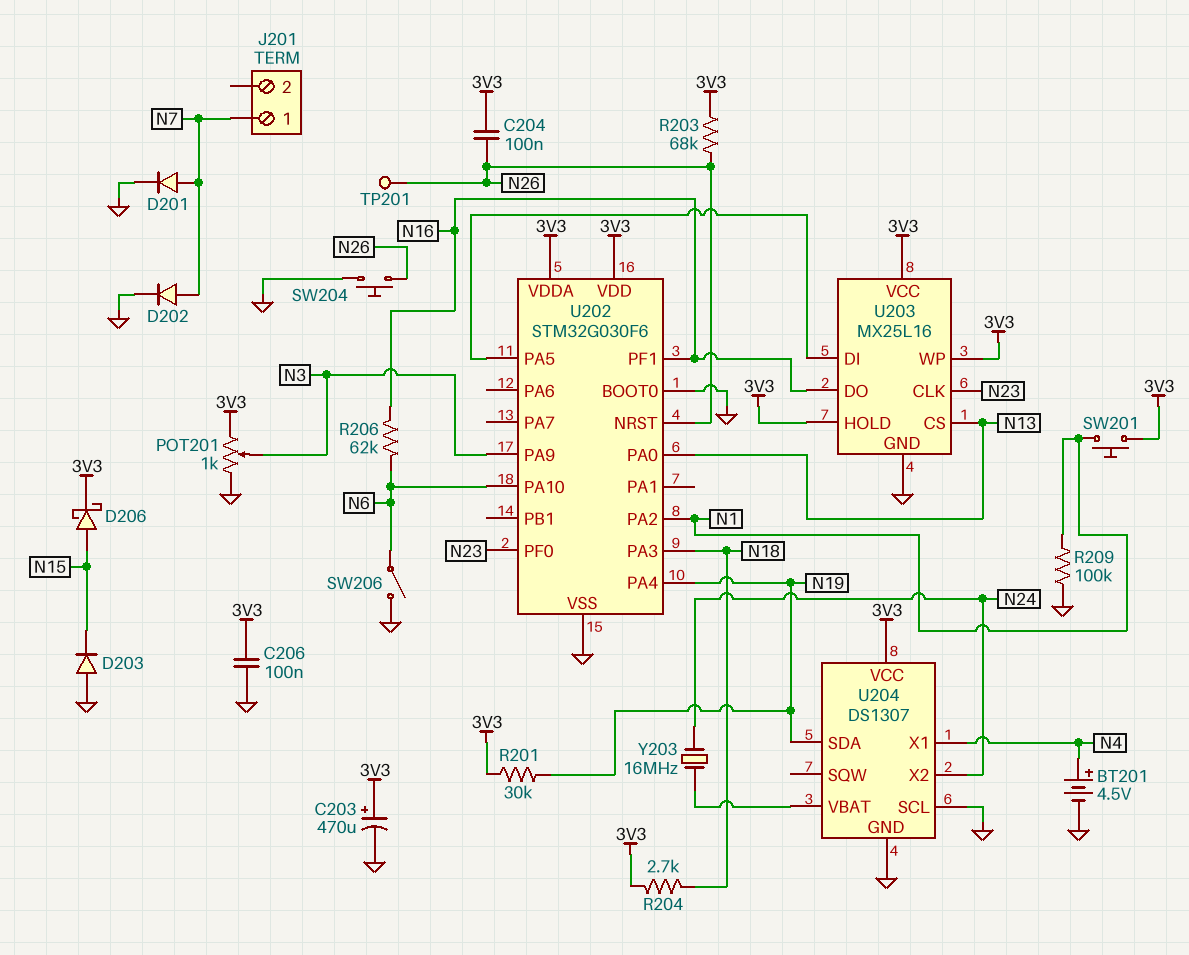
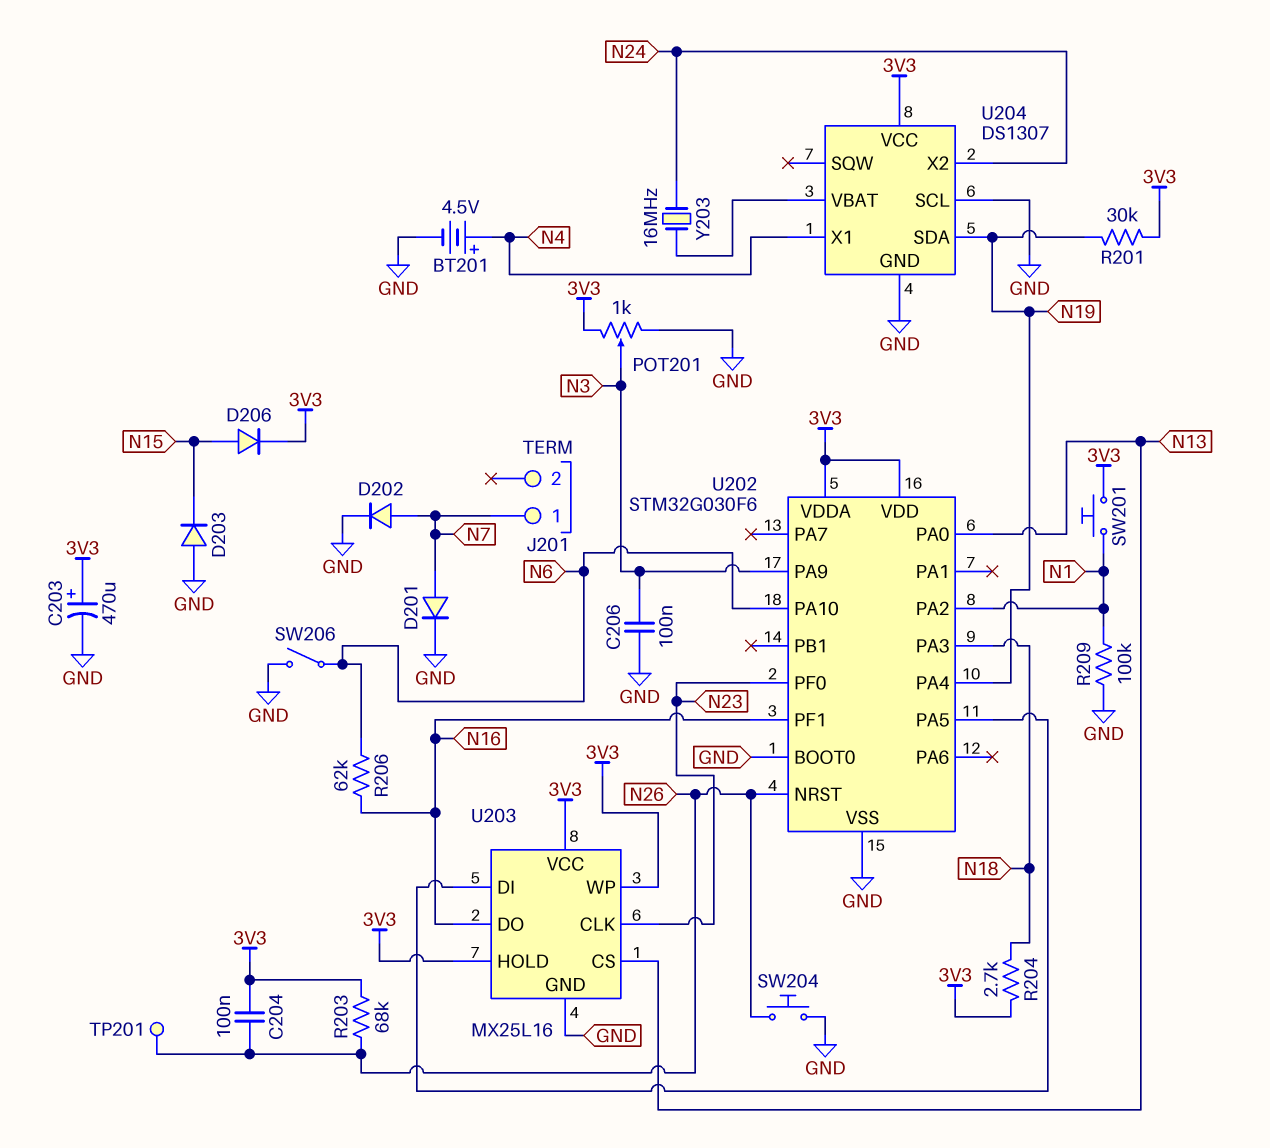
C206: 100nF (3V3, GND) -> 100nF (GND, N3)
D206: schottky (A N15, K 3V3) -> diode (A N15, K 3V3)

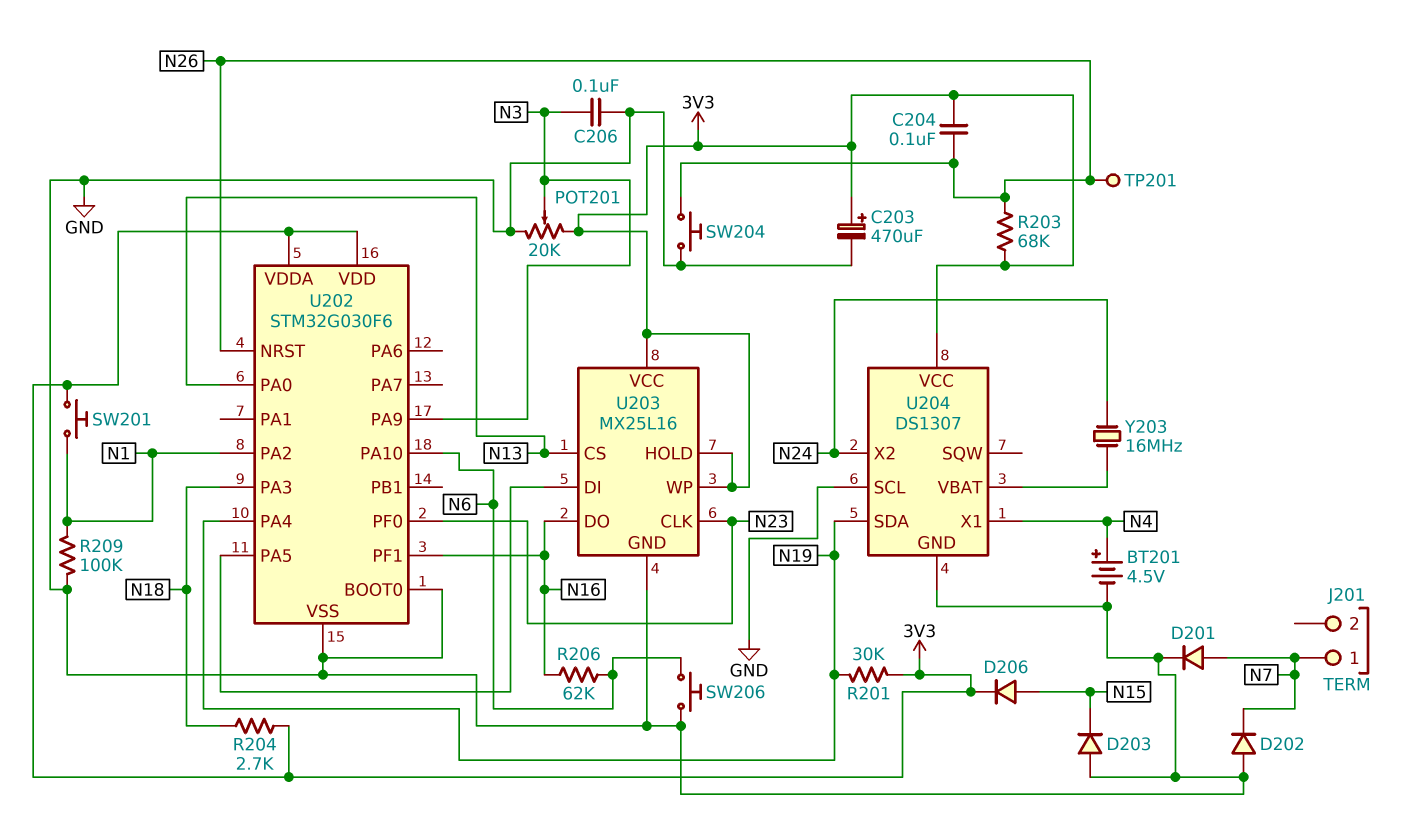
D202: diode (A N7, K GND) -> diode (A GND, K N7)
POT201: 1k (3V3, GND, wiper N3) -> 20k (3V3, GND, wiper N3)
SW206: switch (GND, N6) -> button (GND, N6)

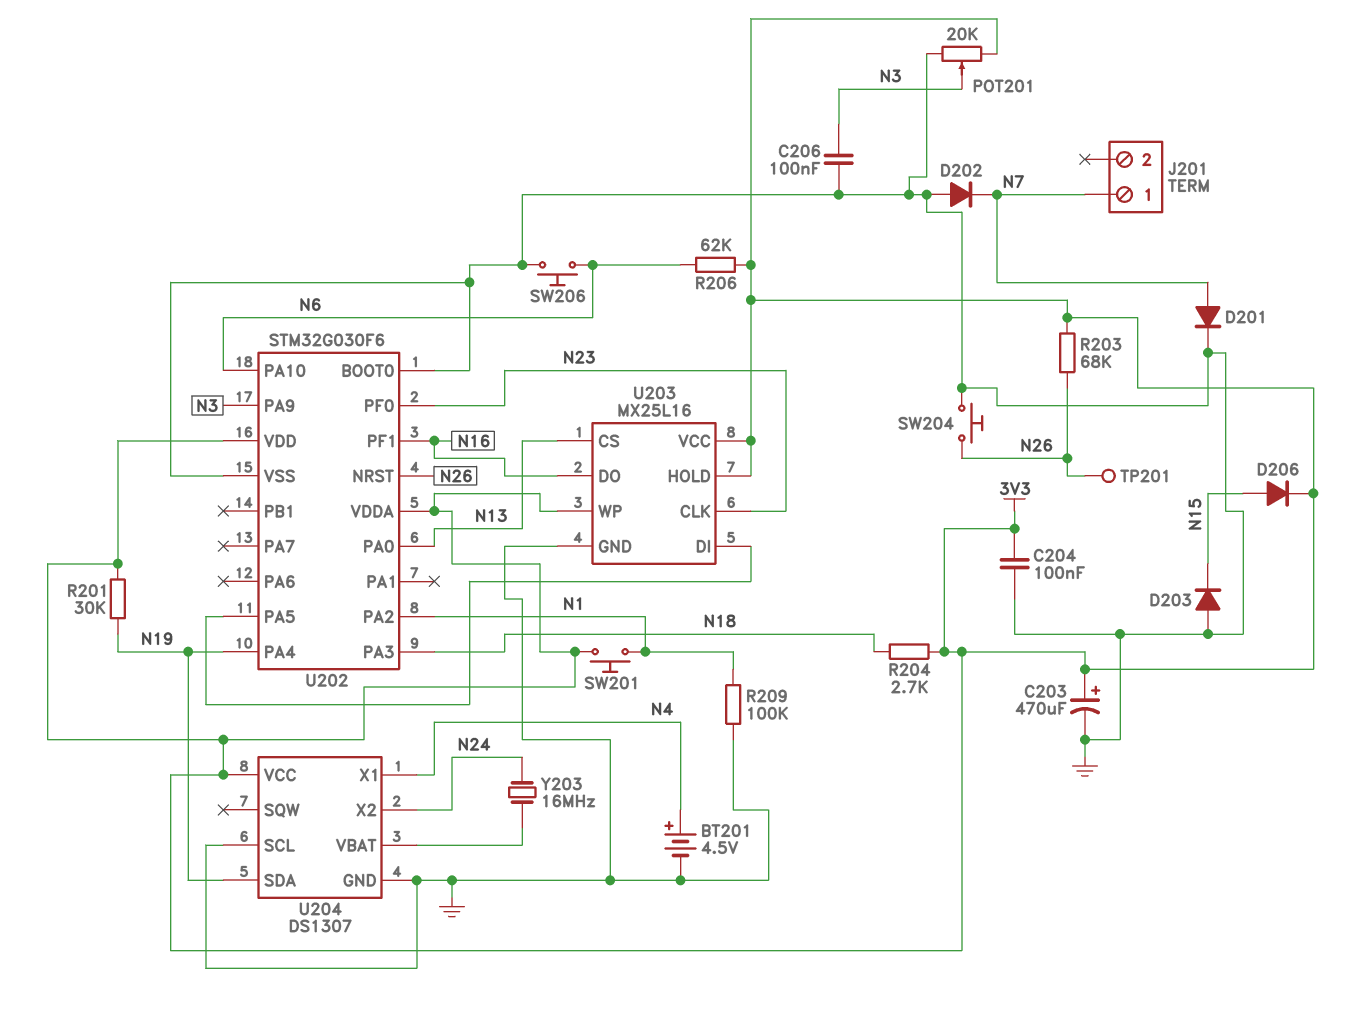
C204: 100nF (3V3, N26) -> 100nF (3V3, GND)
R206: 62k (N6, N16) -> 62k (3V3, N6)

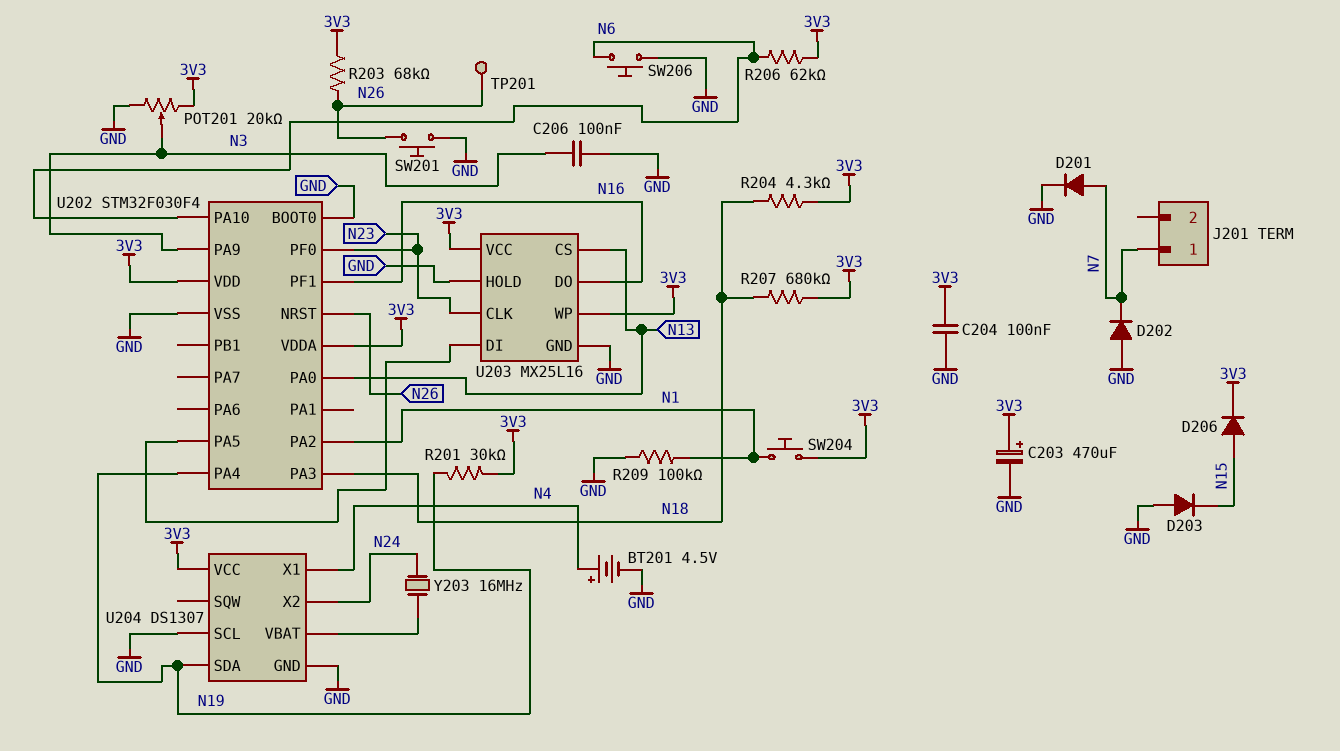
R204: 2.7k (3V3, N18) -> 4.3k (3V3, N18)
R207: none -> 680k (3V3, N18)
SW201: button (3V3, N1) -> button (GND, N26)
SW204: button (GND, N26) -> button (3V3, N1)
U202: STM32G030F6 -> STM32F030F4
U203 pin HOLD: 3V3 -> GND

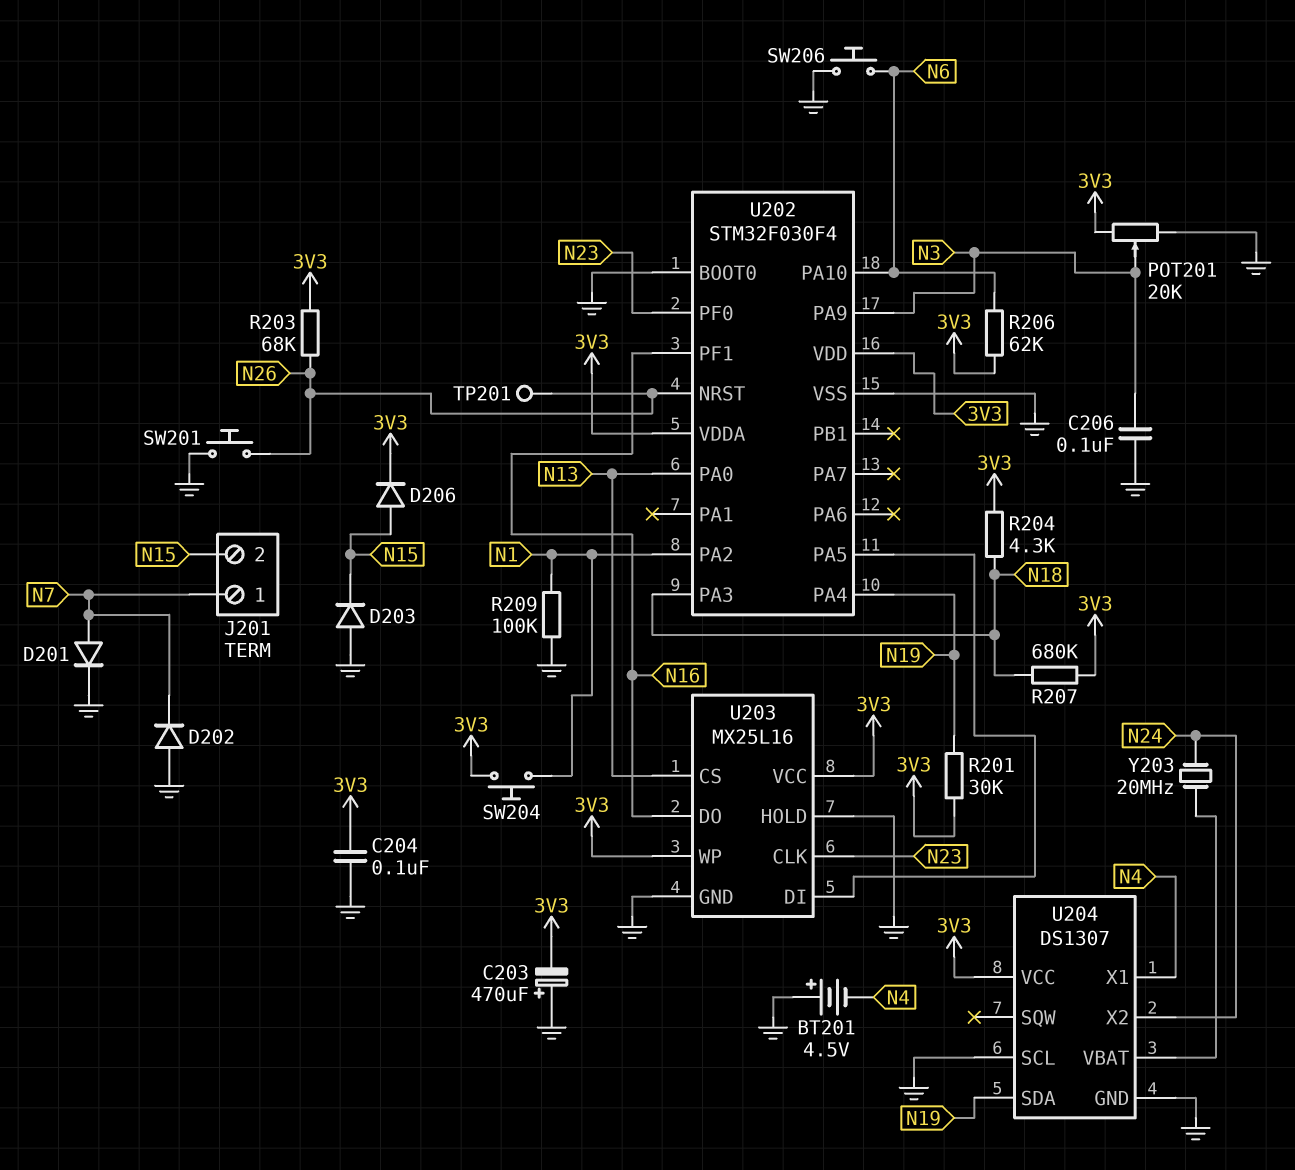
BT201: 4.5V (plus N4, minus GND) -> 4.5V (plus GND, minus N4)
C203: 470uF (plus 3V3, minus GND) -> 470uF (plus GND, minus 3V3)
J201 pin 2: none -> N15
Y203: 16MHz (N24, U204/VBAT) -> 20MHz (N24, U204/VBAT)

